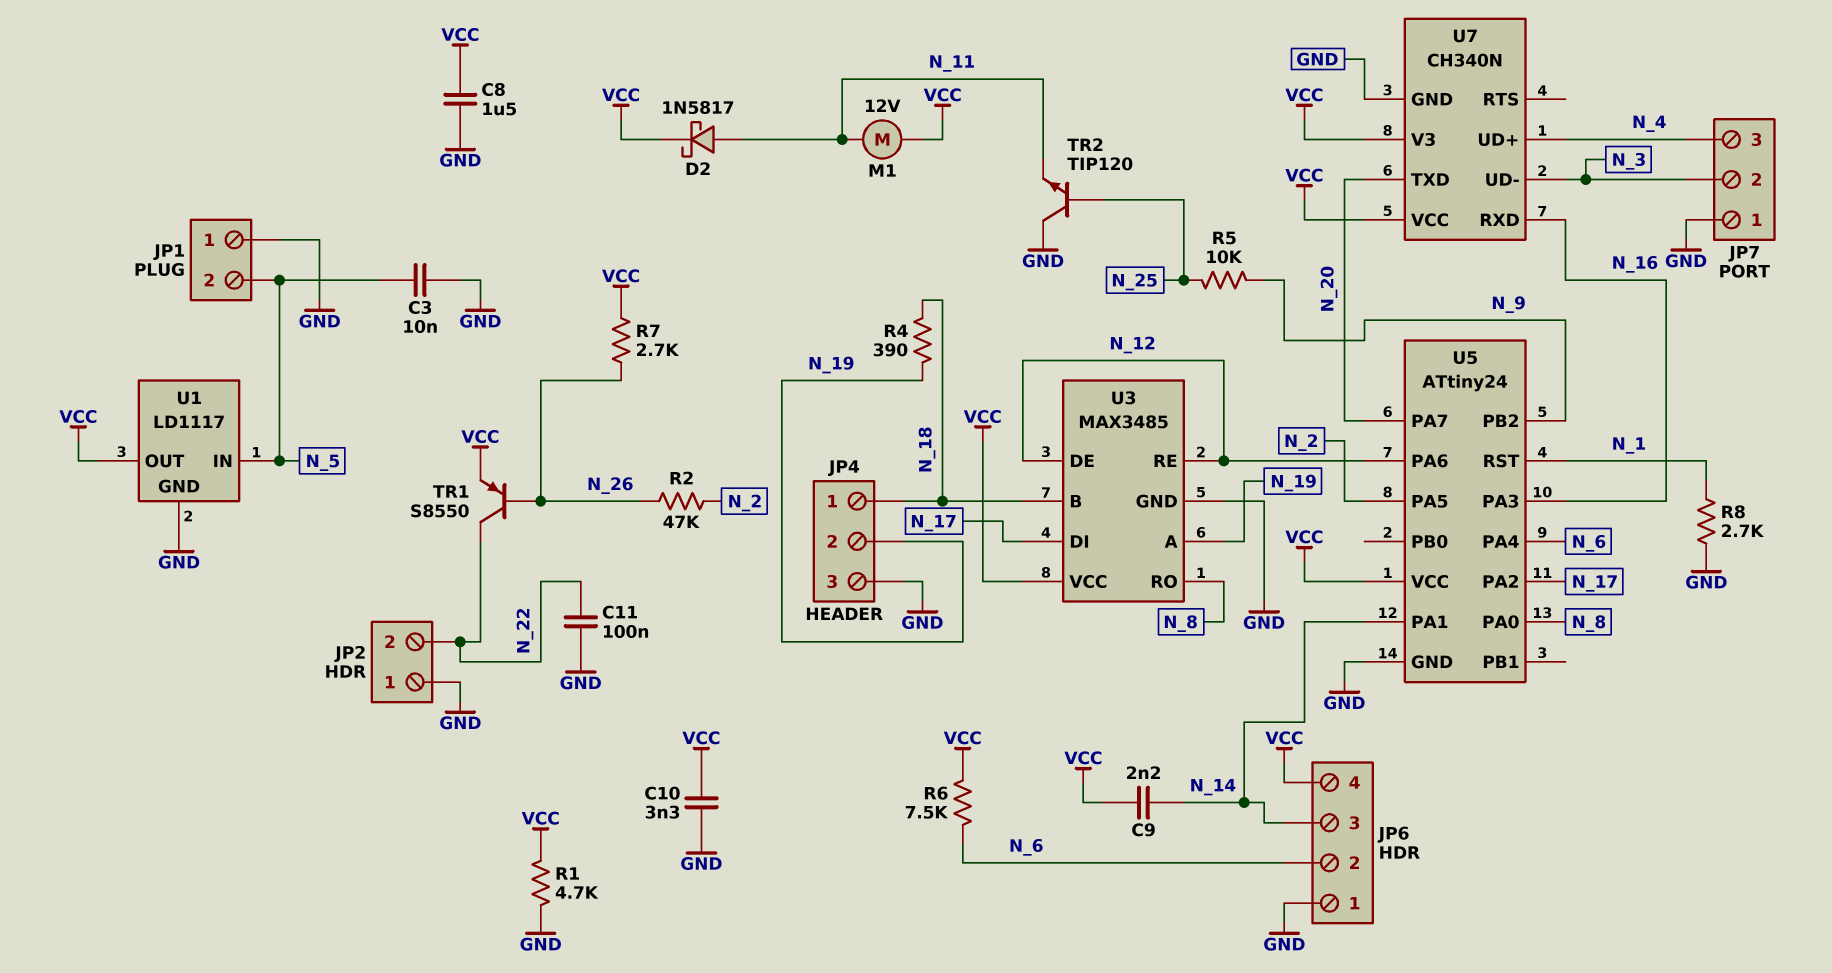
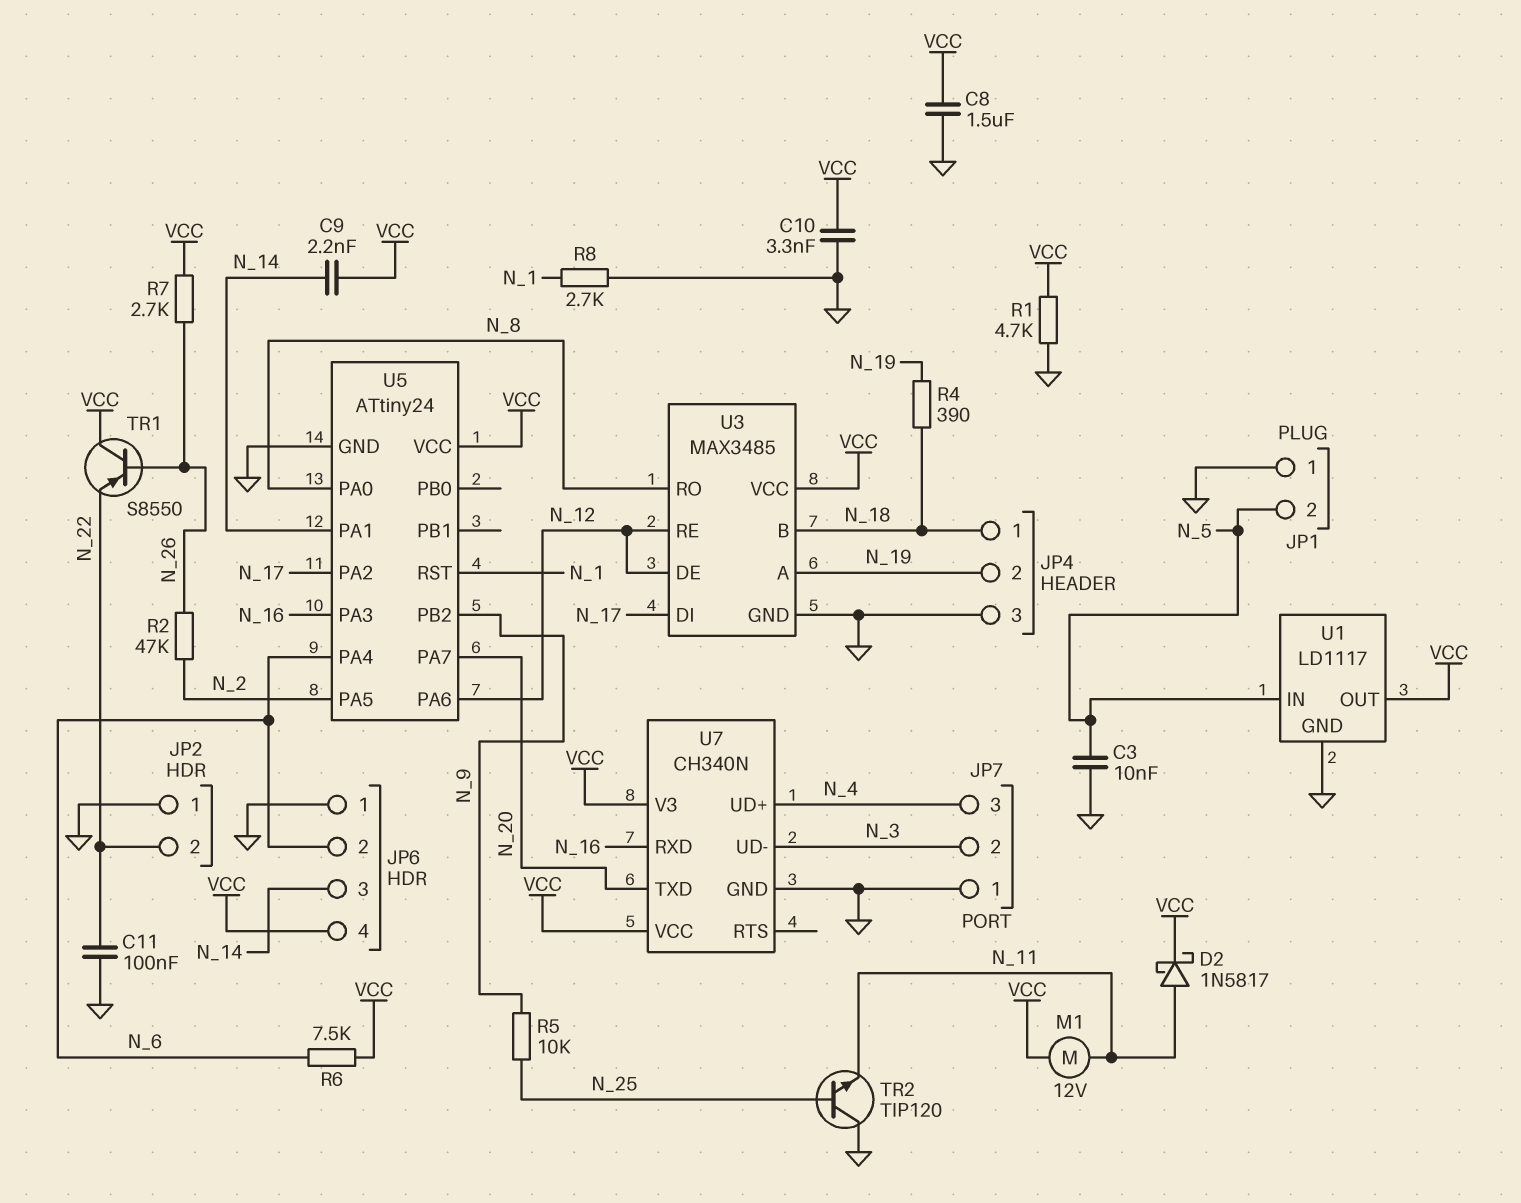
TR1: PNP S8550 (B N_26, C N_22, E VCC) -> PNP S8550 (B N_26, C VCC, E N_22)

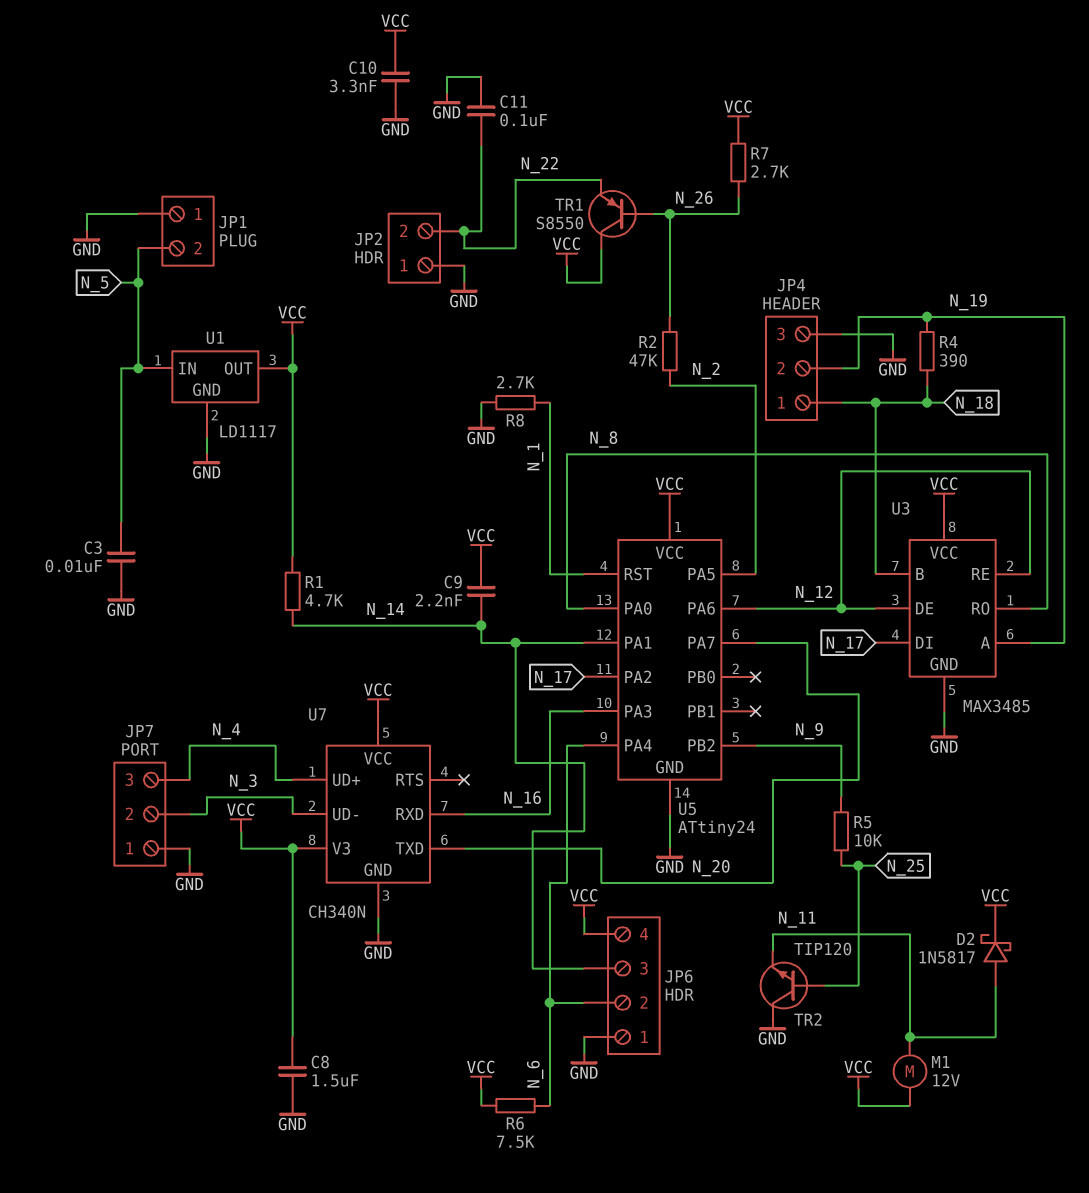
R1: 4.7k (GND, VCC) -> 4.7k (N_14, VCC)

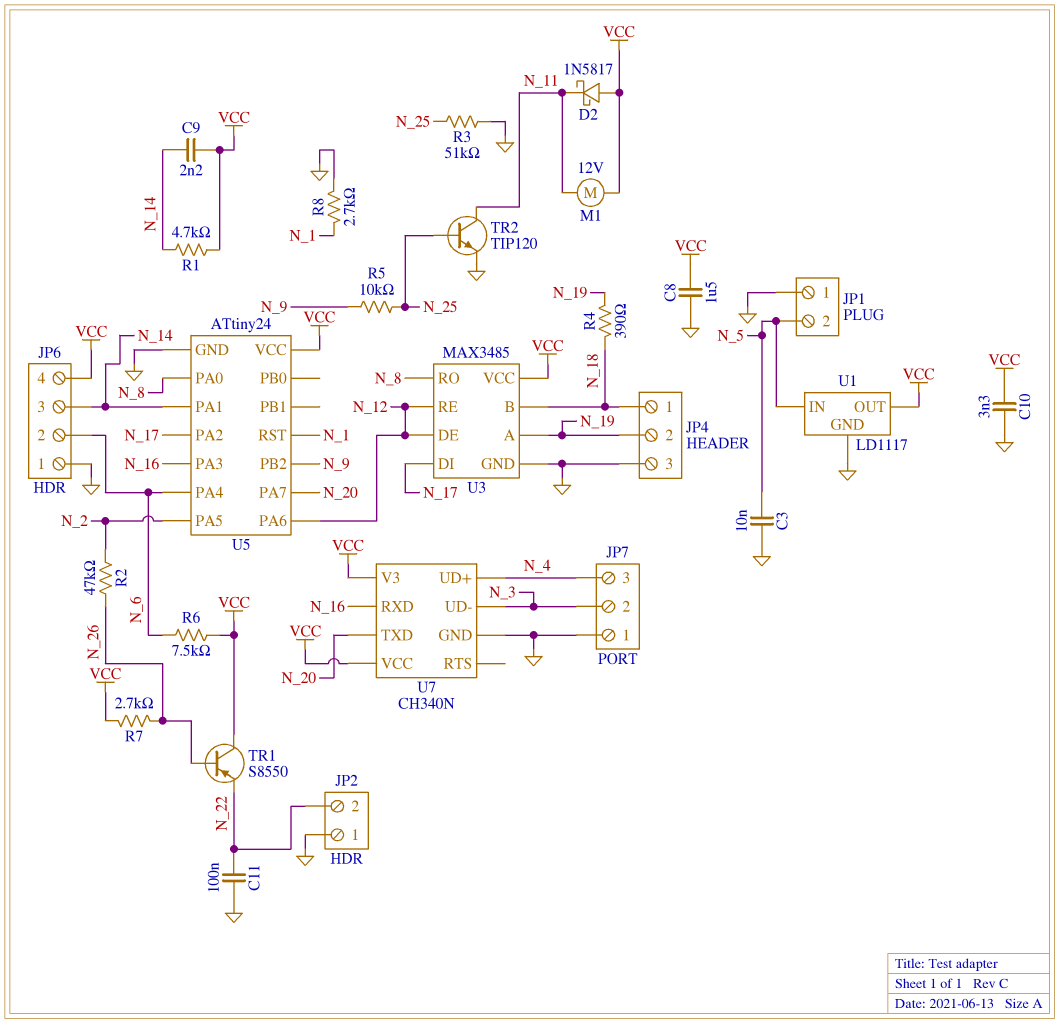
D2: schottky 1N5817 (A N_11, K VCC) -> schottky 1N5817 (A VCC, K N_11)
R3: none -> 51k (GND, N_25)
TR2: NPN TIP120 (B N_25, C GND, E N_11) -> NPN TIP120 (B N_25, C N_11, E GND)

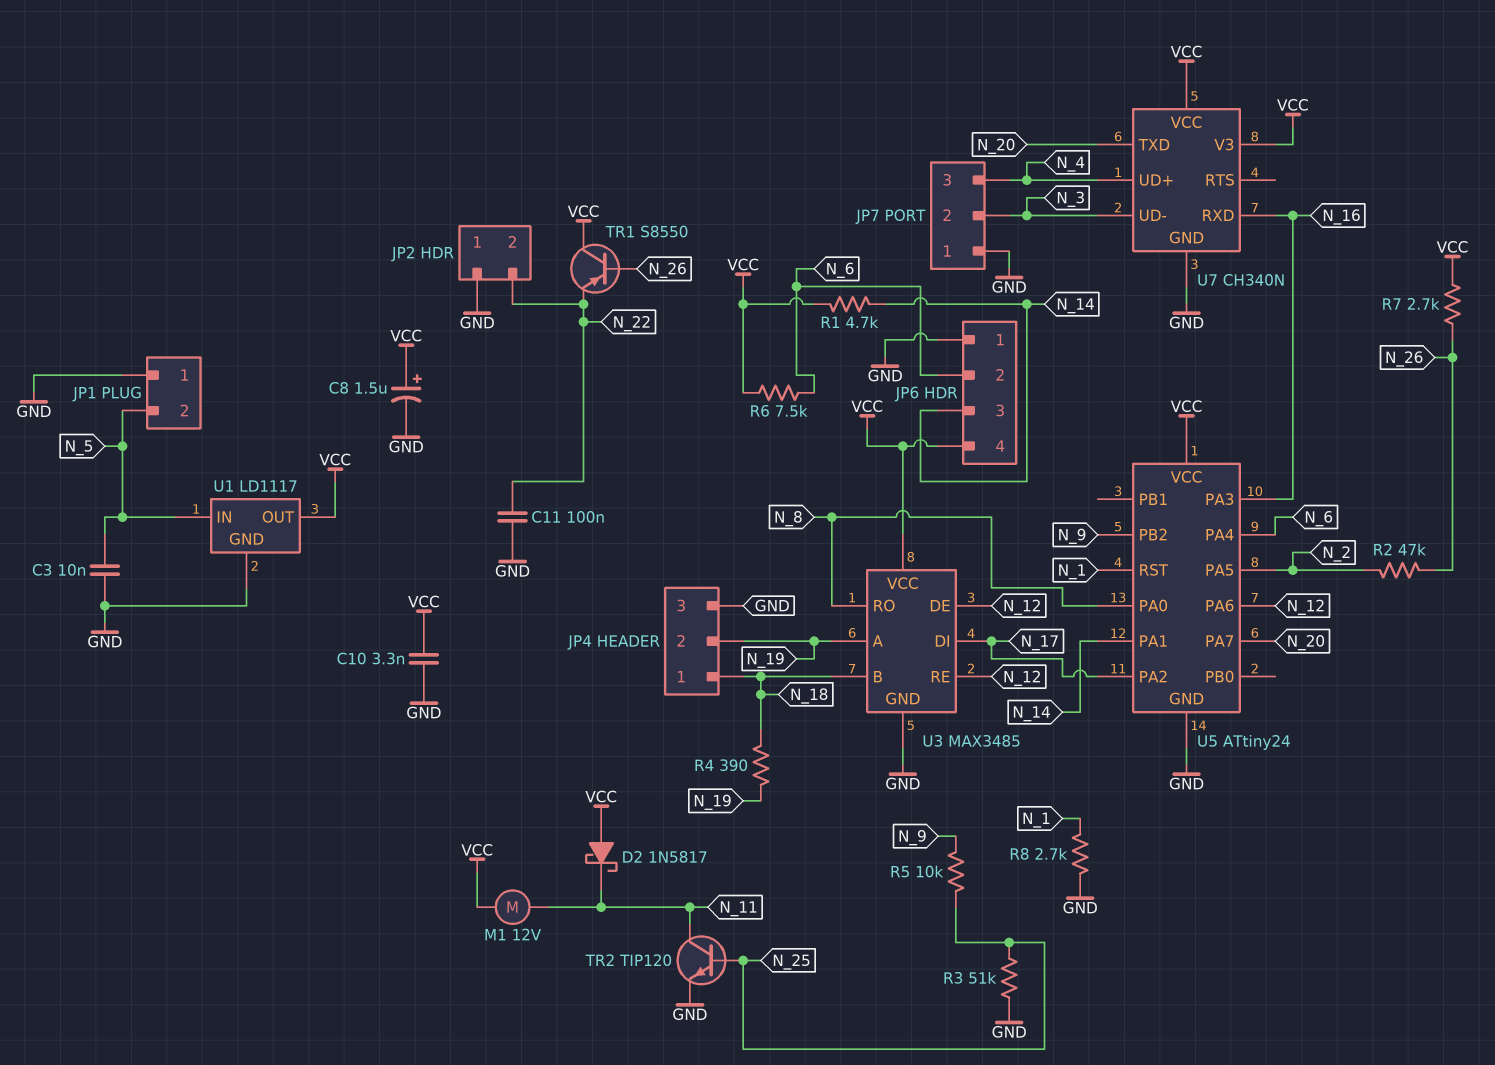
C8: 1.5uF (GND, VCC) -> 1.5uF (plus VCC, minus GND)
C9: 2.2nF (N_14, VCC) -> none

